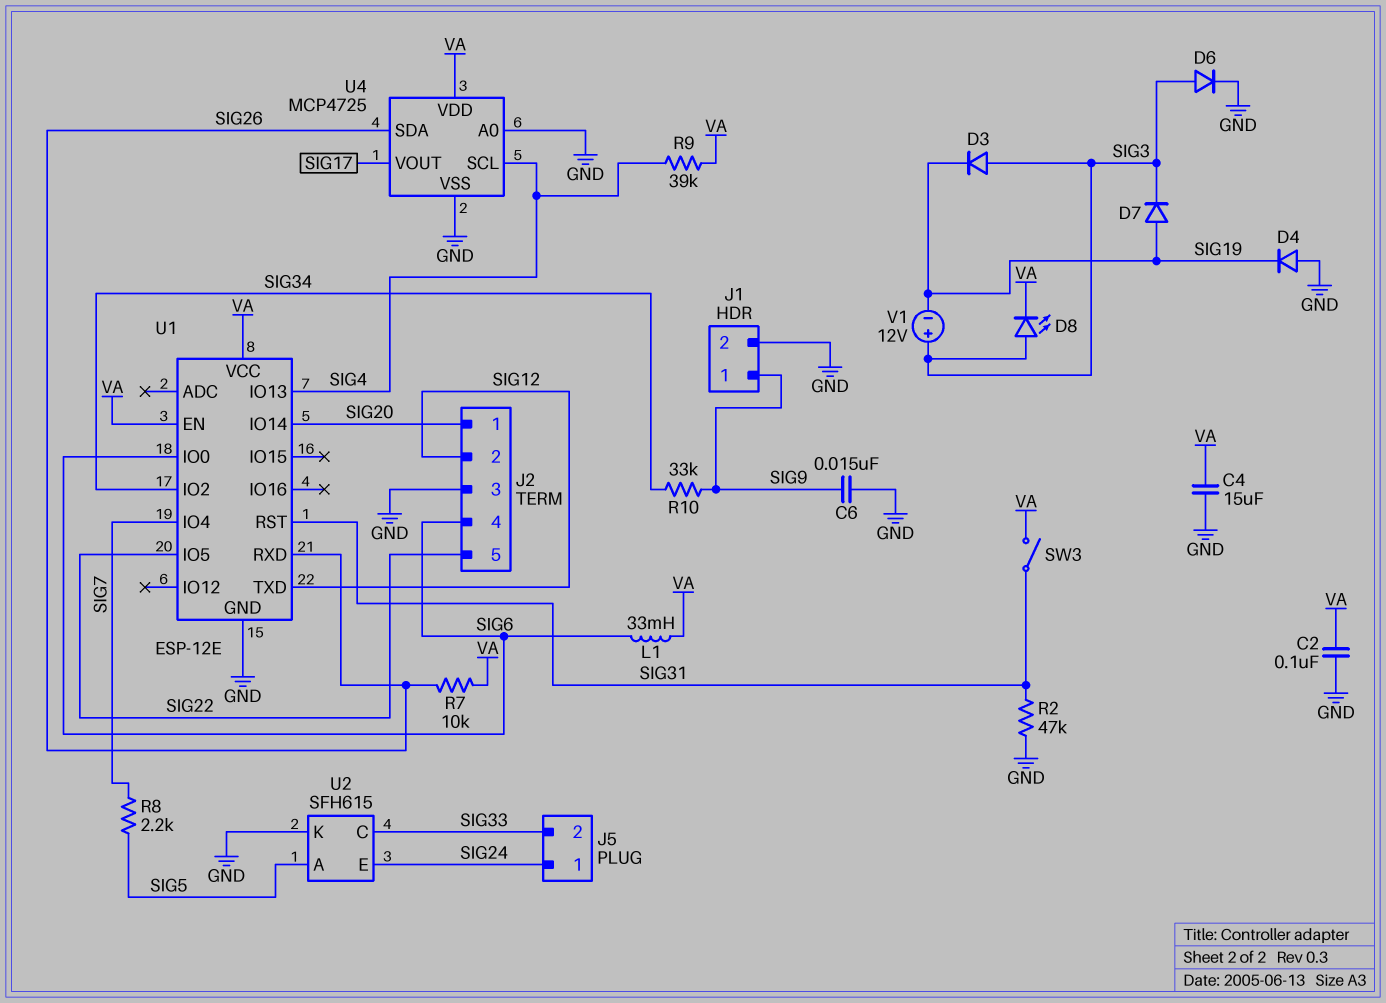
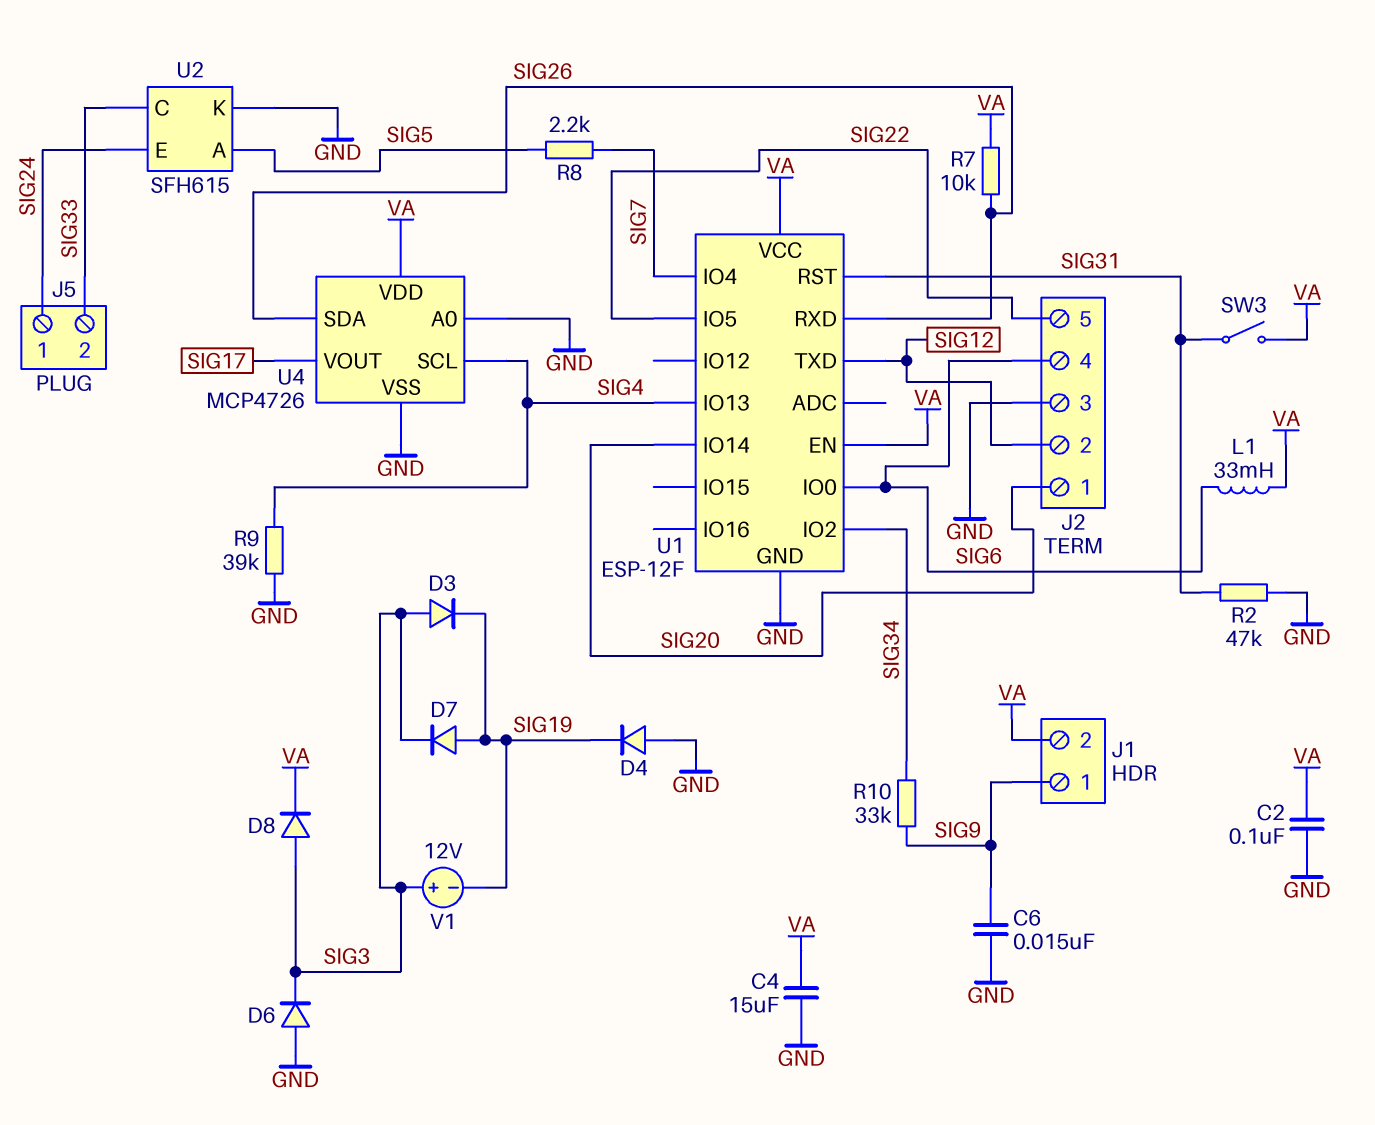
D6: diode (A SIG3, K GND) -> diode (A GND, K SIG3)
D8: LED (A SIG3, K VA) -> diode (A SIG3, K VA)
J1 pin 2: GND -> VA
R9: 39k (SIG4, VA) -> 39k (GND, SIG4)
U1: ESP-12E -> ESP-12F
U4: MCP4725 -> MCP4726

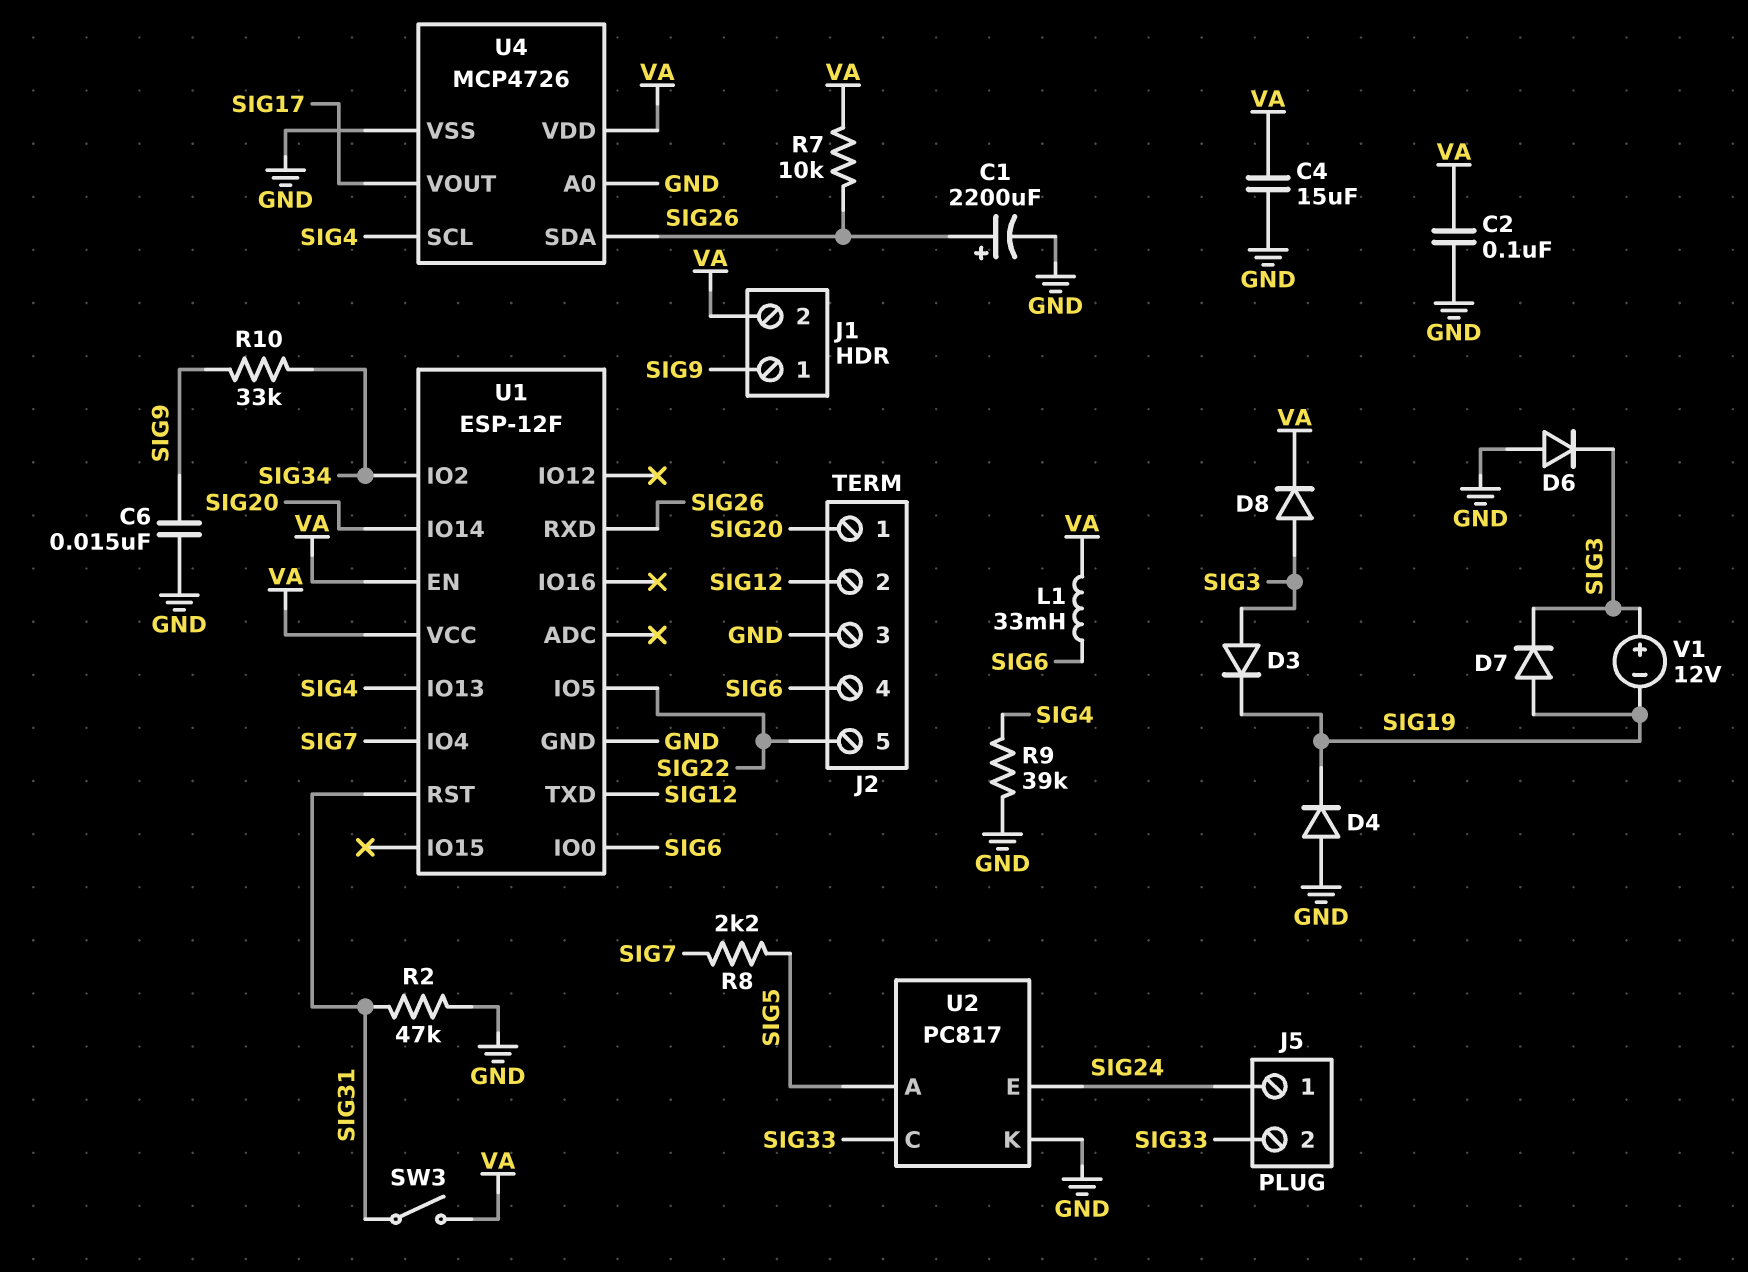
C1: none -> 2200uF (plus SIG26, minus GND)
U2: SFH615 -> PC817

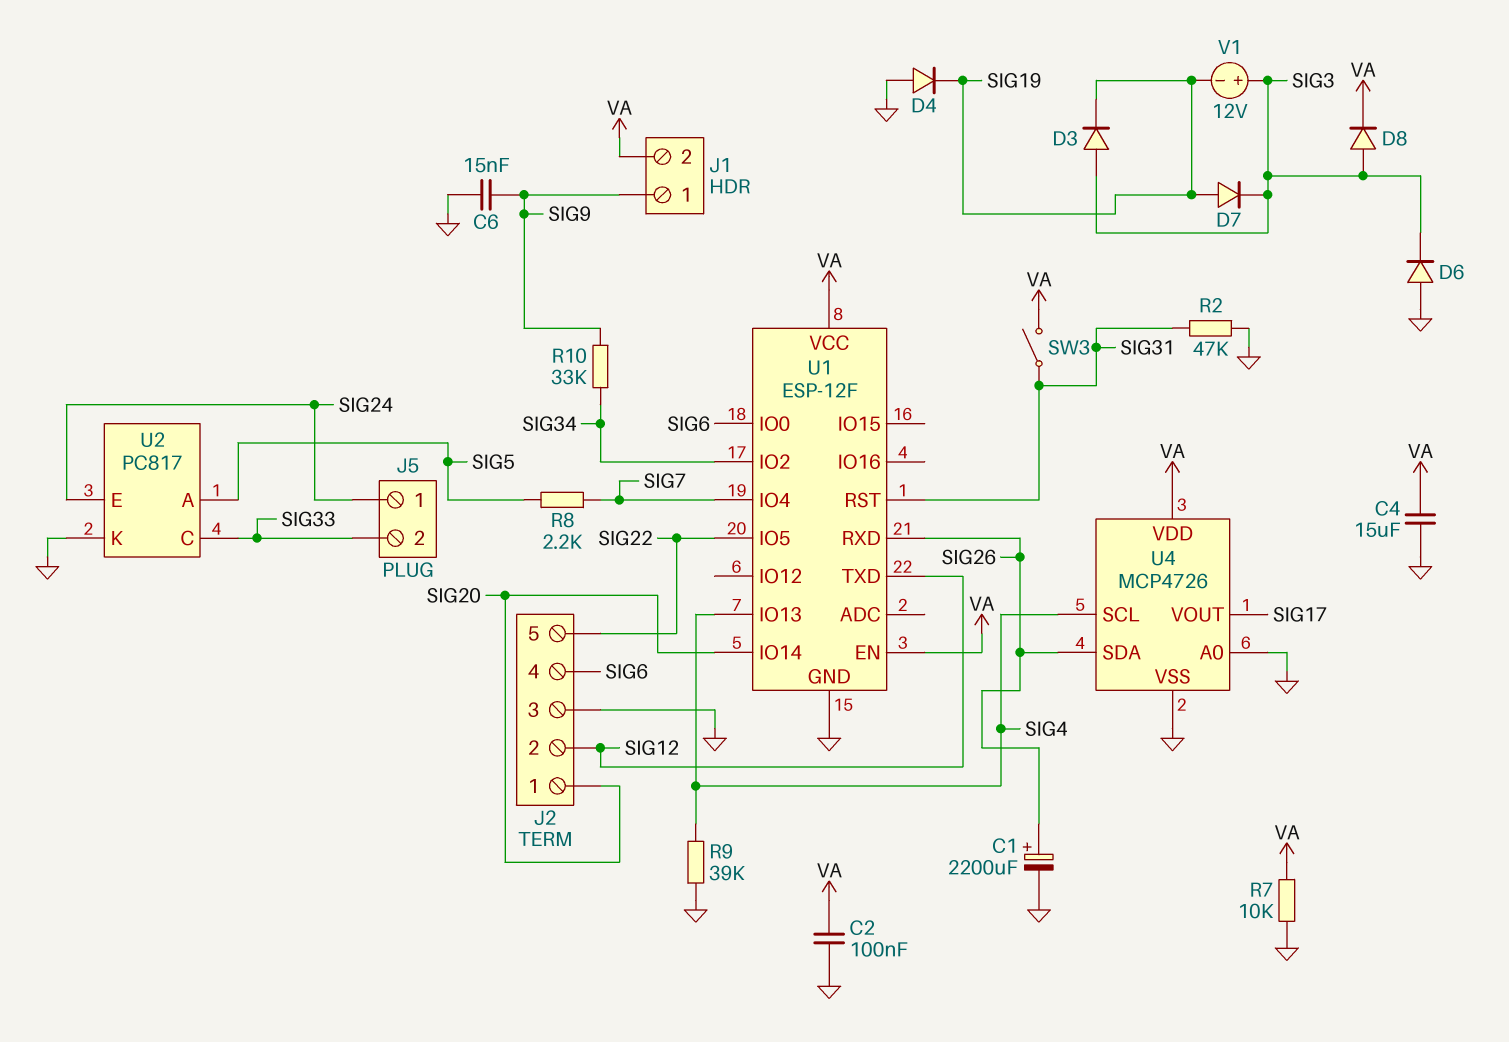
L1: 33mH (SIG6, VA) -> none
R7: 10k (SIG26, VA) -> 10k (GND, VA)

